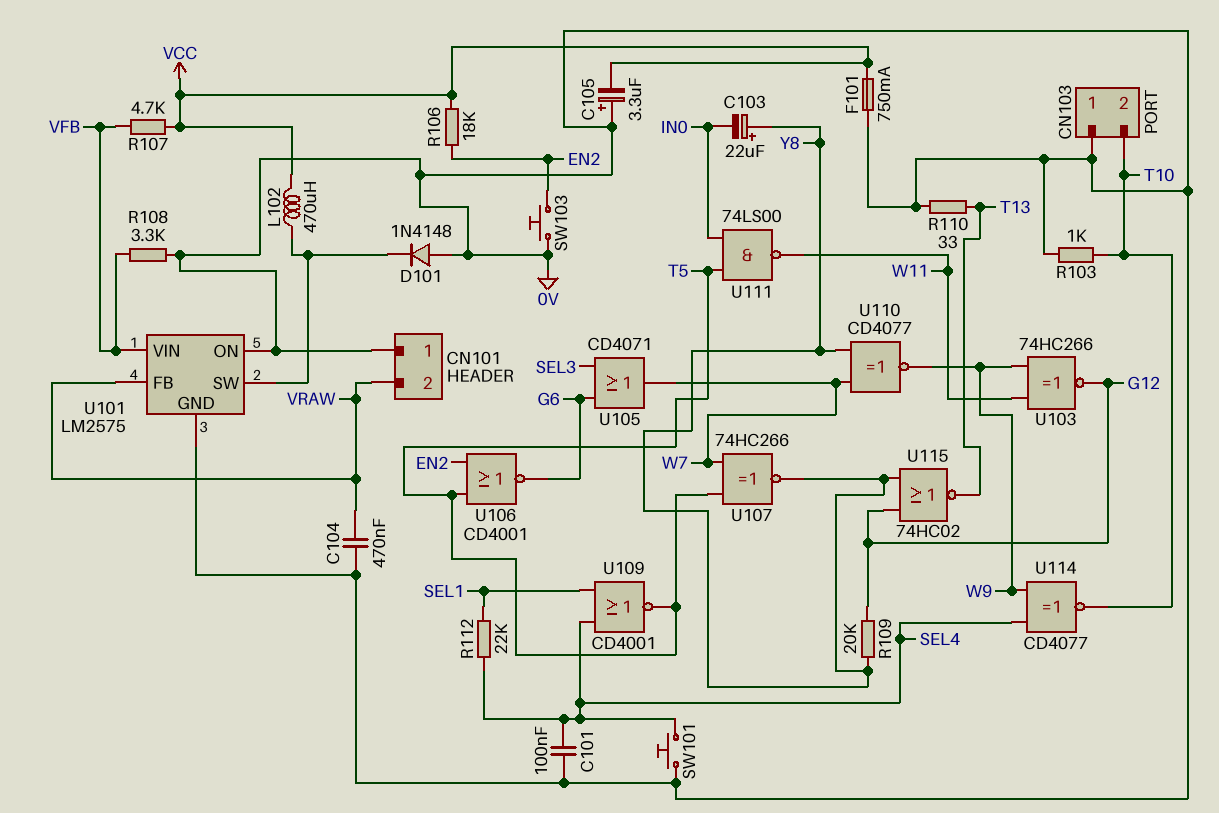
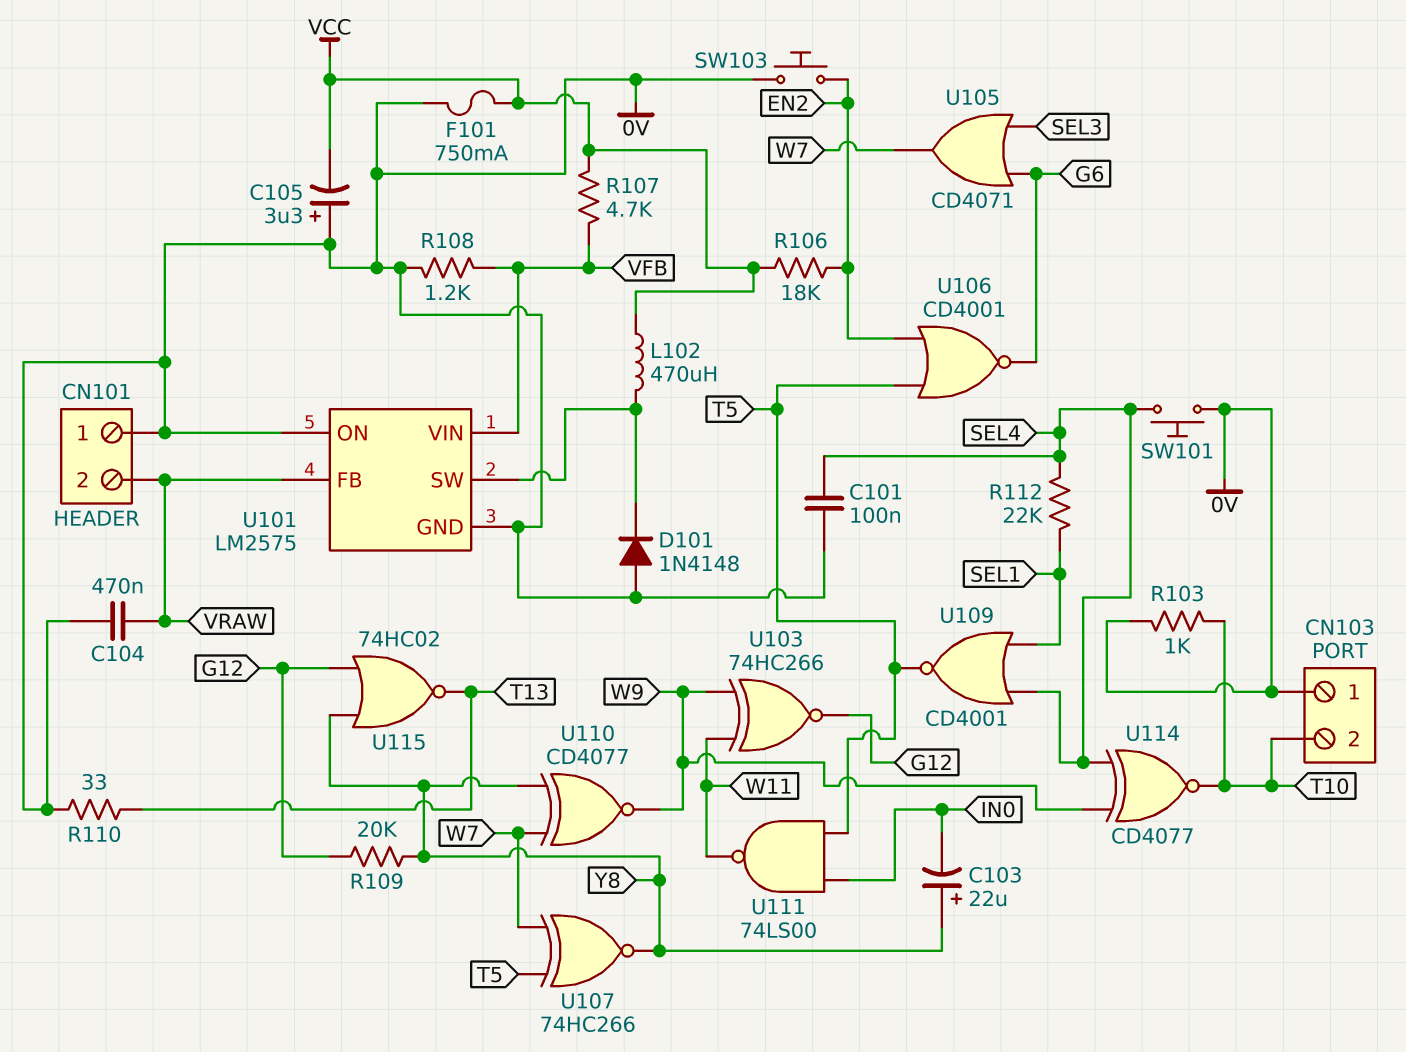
R108: 3.3k (0V, VFB) -> 1.2k (0V, VFB)

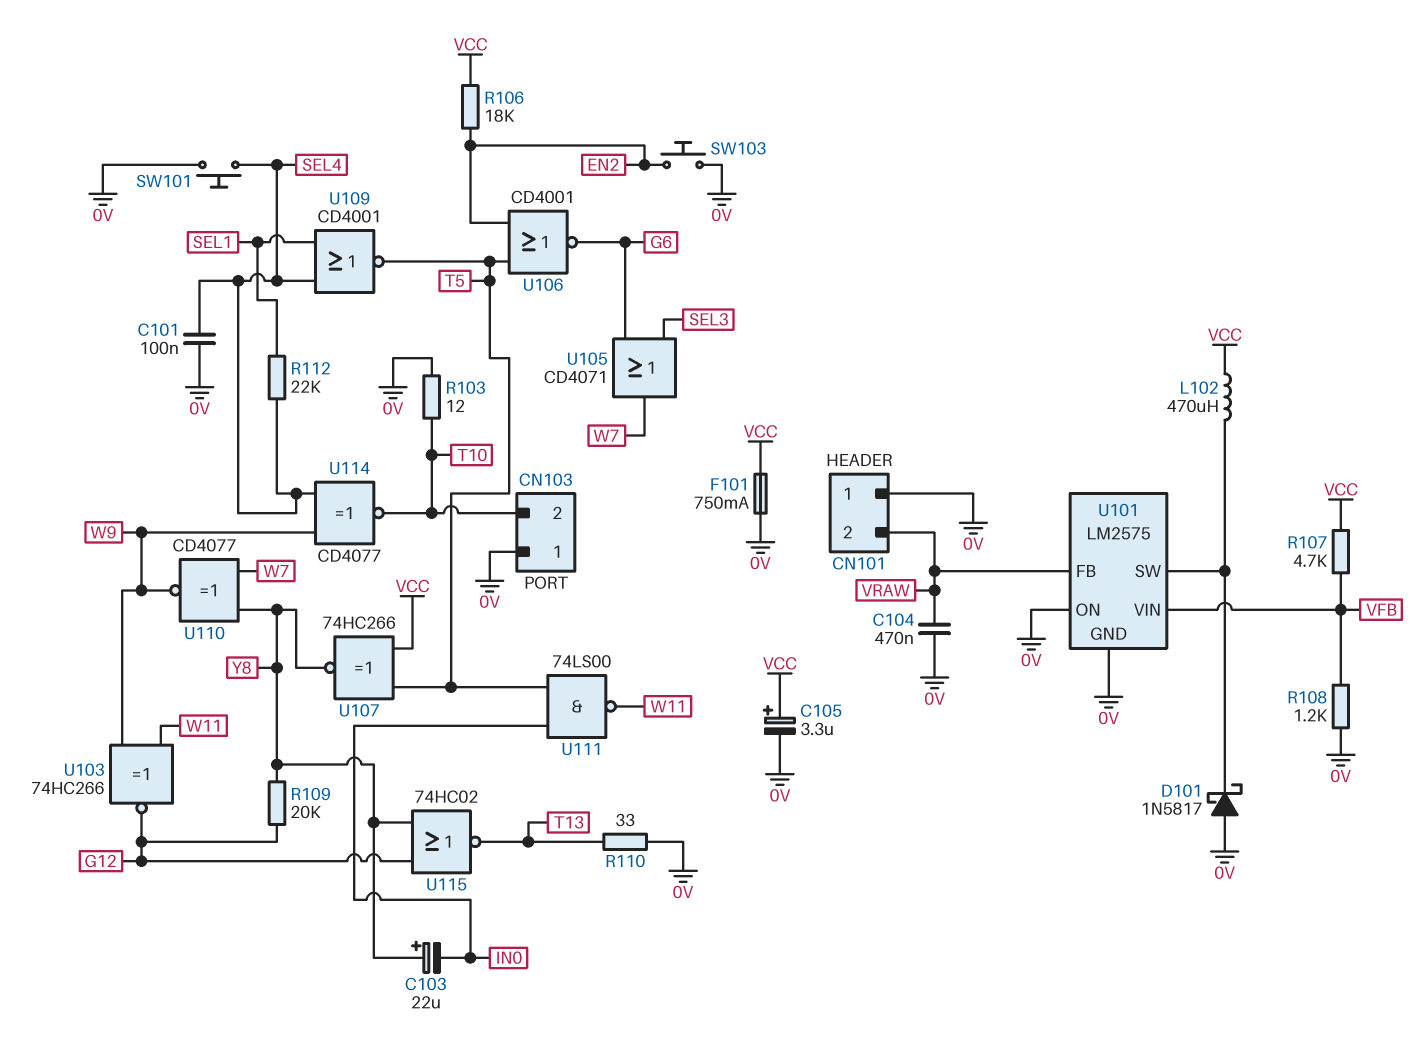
C105: 3.3uF (plus 0V, minus VCC) -> 3.3uF (plus VCC, minus 0V)
D101: diode 1N4148 (A 0V, K U101/SW) -> schottky 1N5817 (A 0V, K U101/SW)
R103: 1k (0V, T10) -> 12 (0V, T10)
U107: XNOR 74HC266 (in T5, in W7, out Y8) -> XNOR 74HC266 (in T5, in VCC, out Y8)

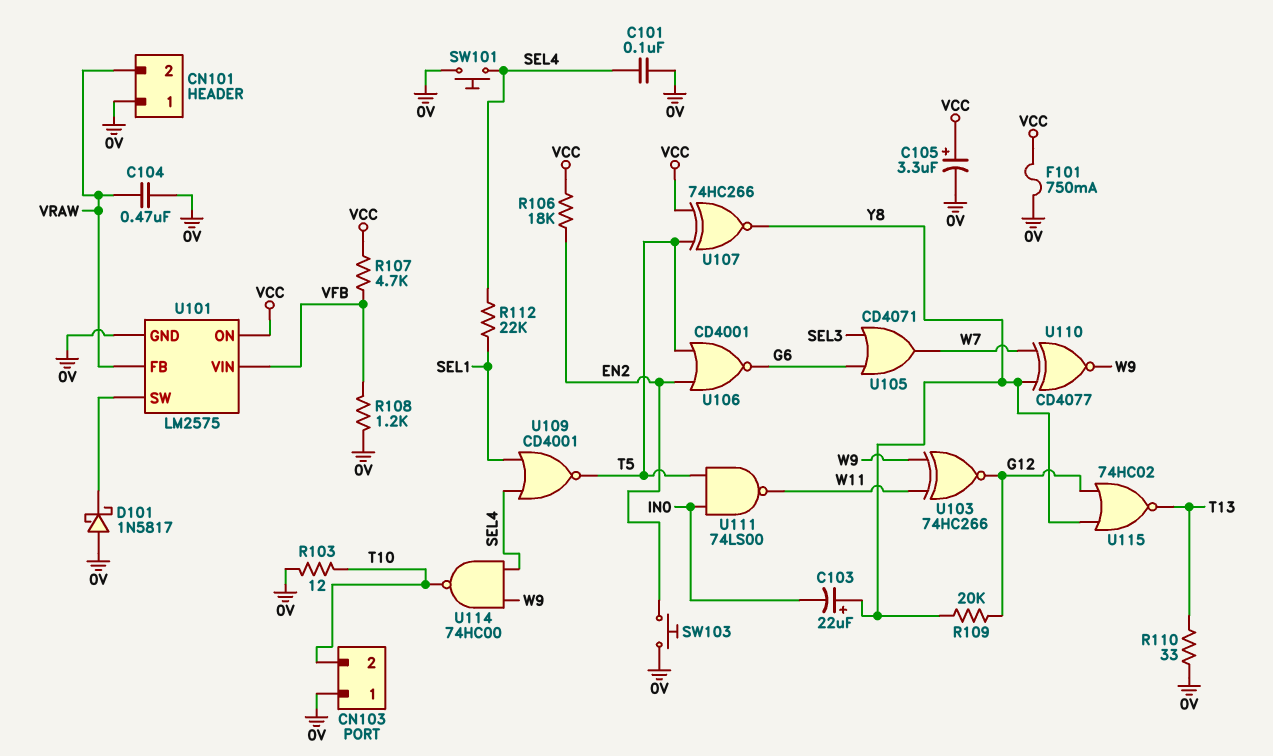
L102: 470uH (U101/SW, VCC) -> none
U101 pin ON: 0V -> VCC
U114: XNOR CD4077 (in SEL4, in W9, out T10) -> NAND 74HC00 (in SEL4, in W9, out T10)

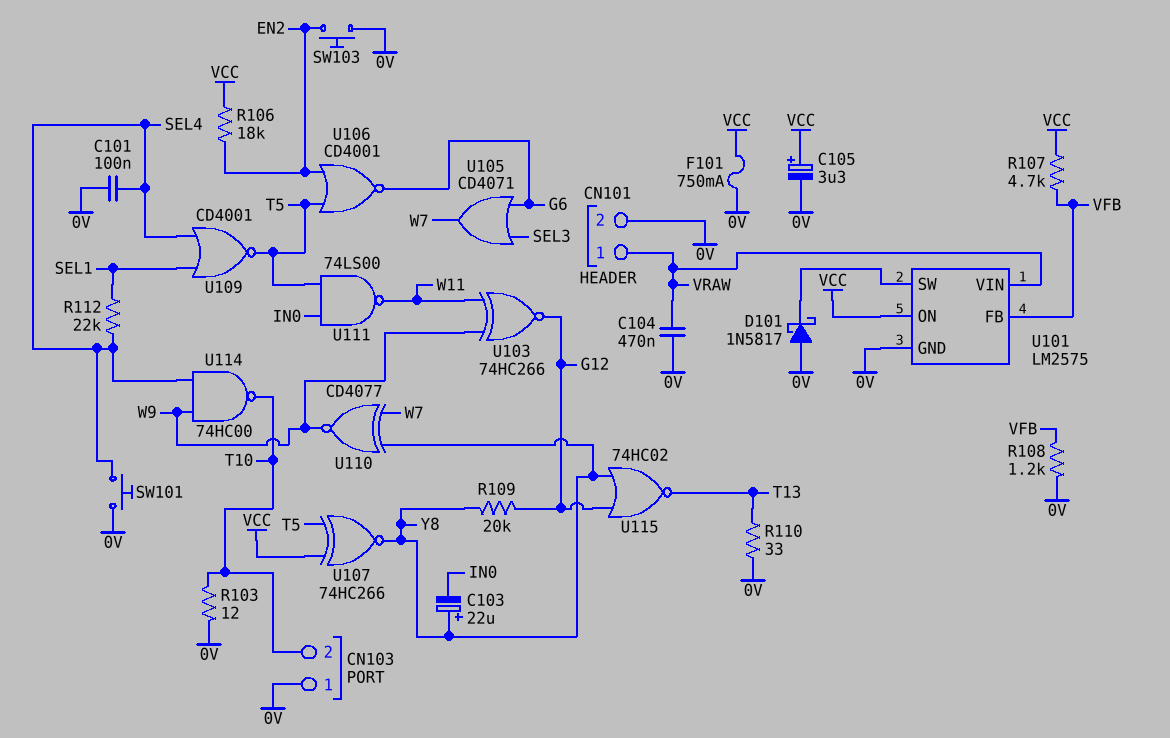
CN101 pin 1: 0V -> VRAW
CN101 pin 2: VRAW -> 0V
U101 pin FB: VRAW -> VFB
U101 pin VIN: VFB -> VRAW

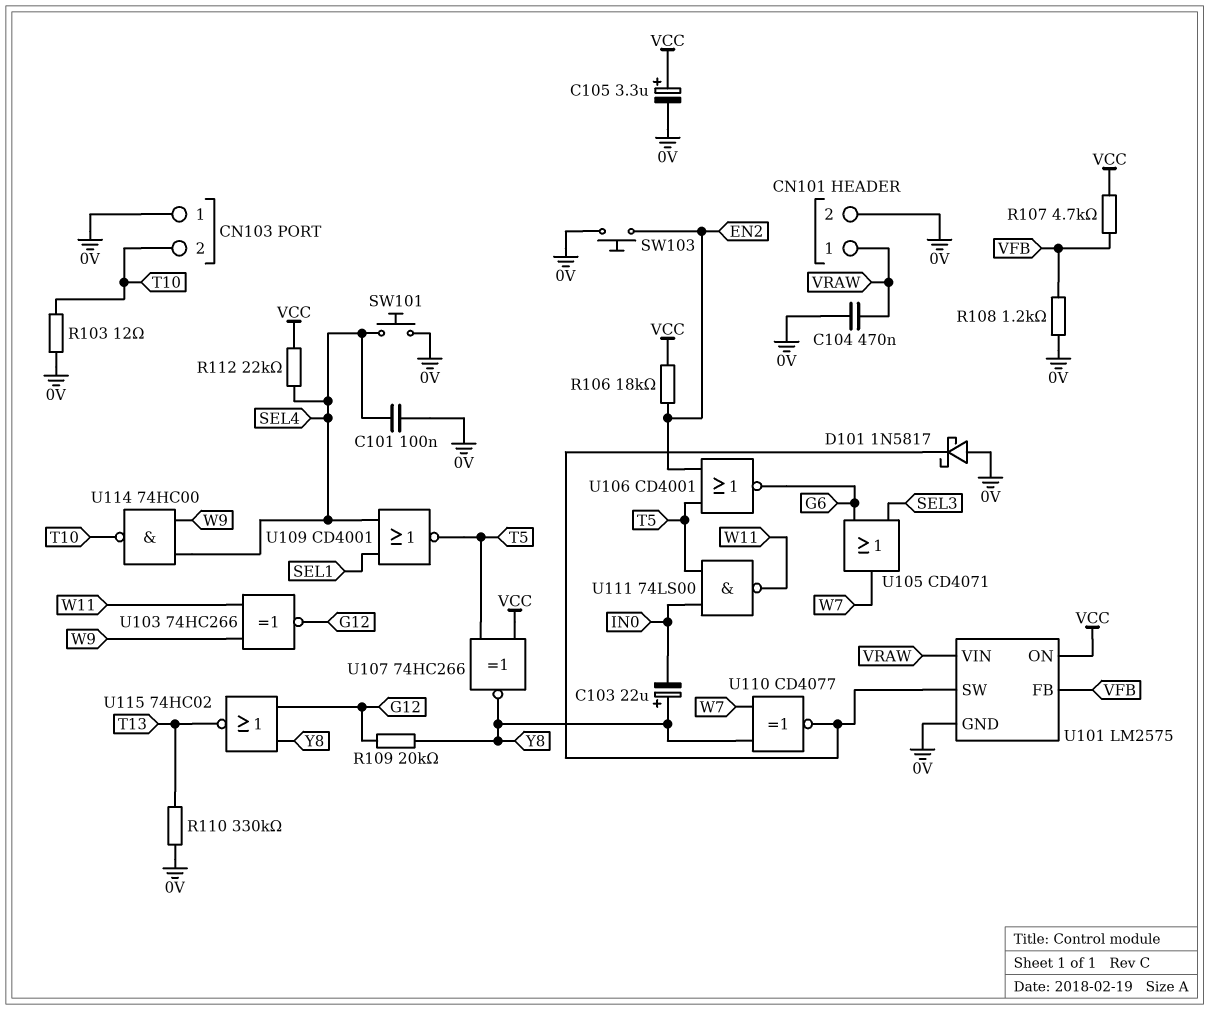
F101: 750mA (0V, VCC) -> none
R110: 33 (0V, T13) -> 330k (0V, T13)
R112: 22k (SEL1, SEL4) -> 22k (SEL4, VCC)
U110: XNOR CD4077 (in W7, in Y8, out W9) -> XNOR CD4077 (in W7, in Y8, out U101/SW)

